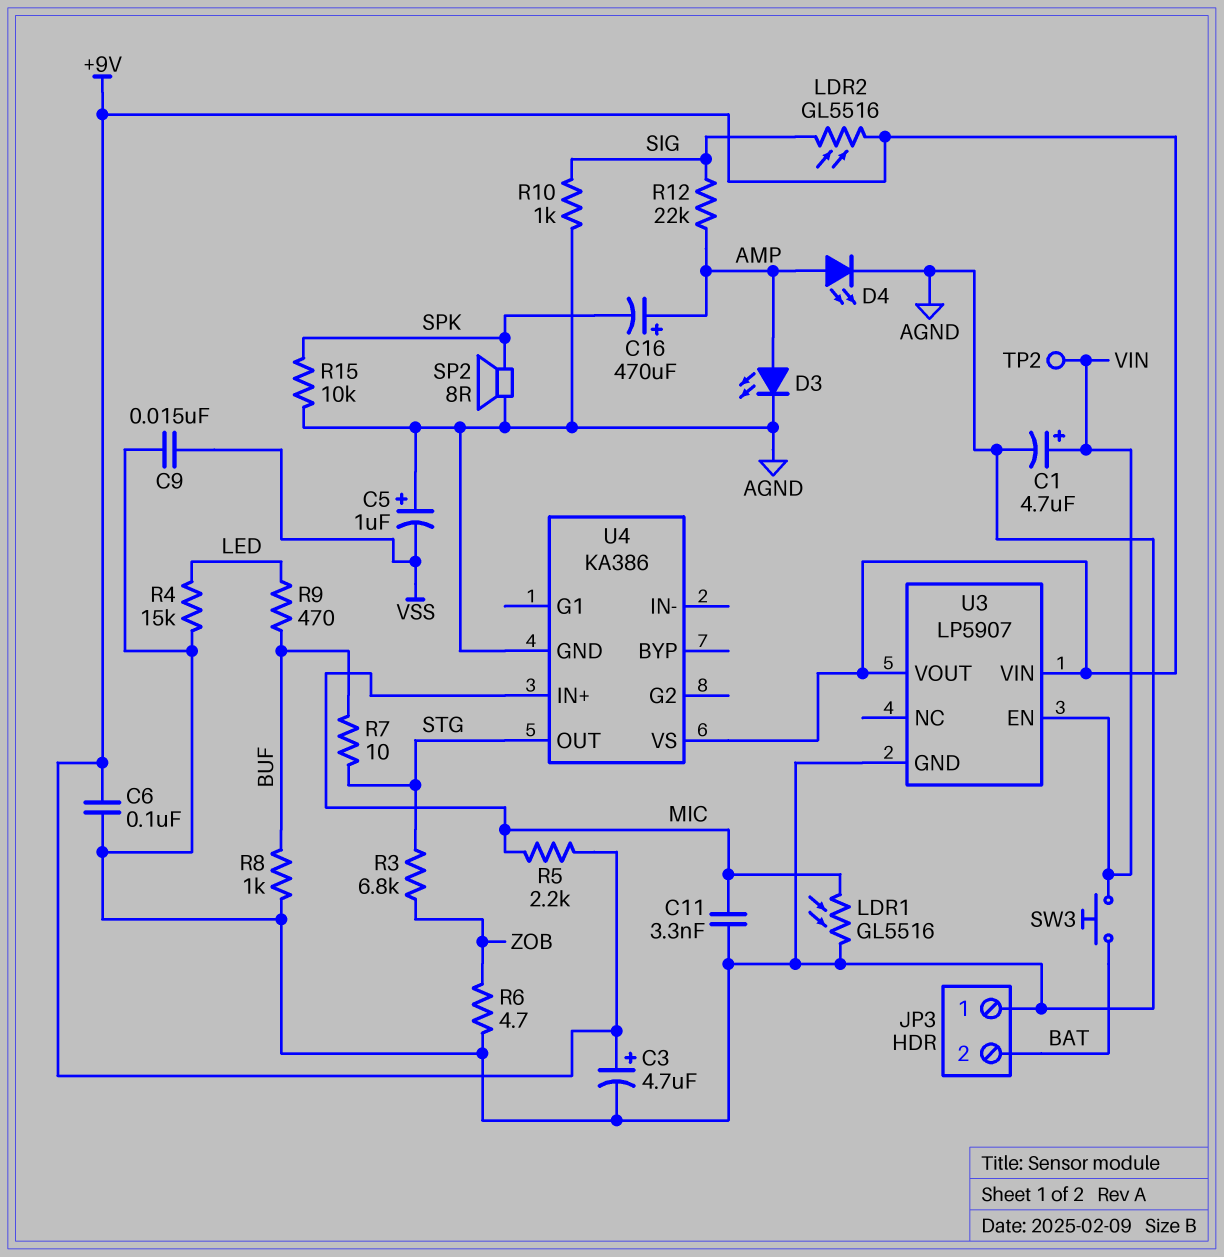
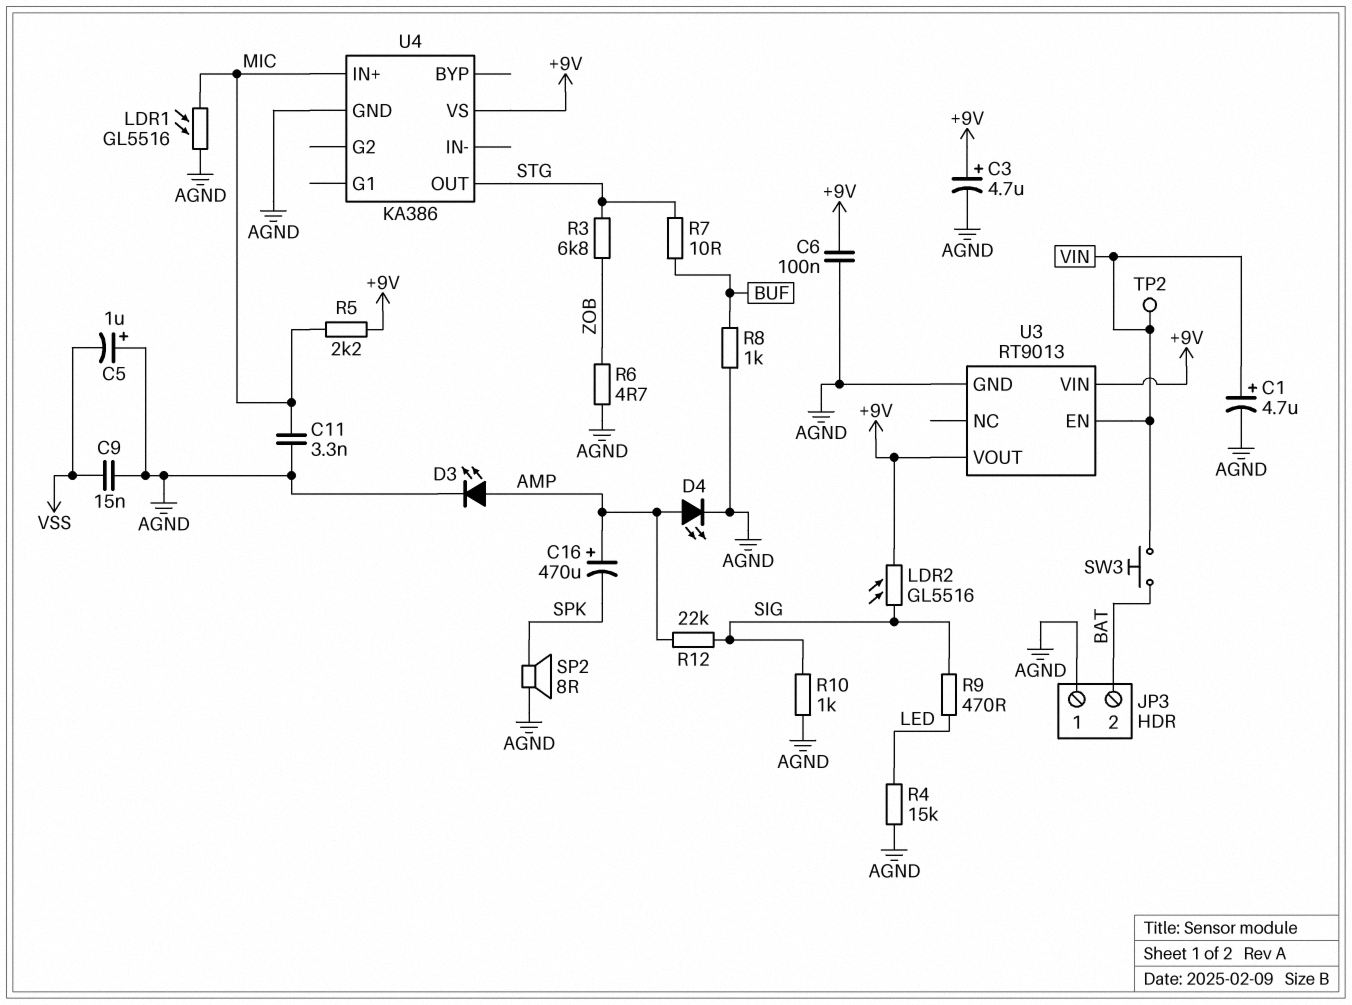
R9: 470 (BUF, LED) -> 470 (LED, SIG)
R15: 10k (AGND, SPK) -> none
U3: LP5907 -> RT9013

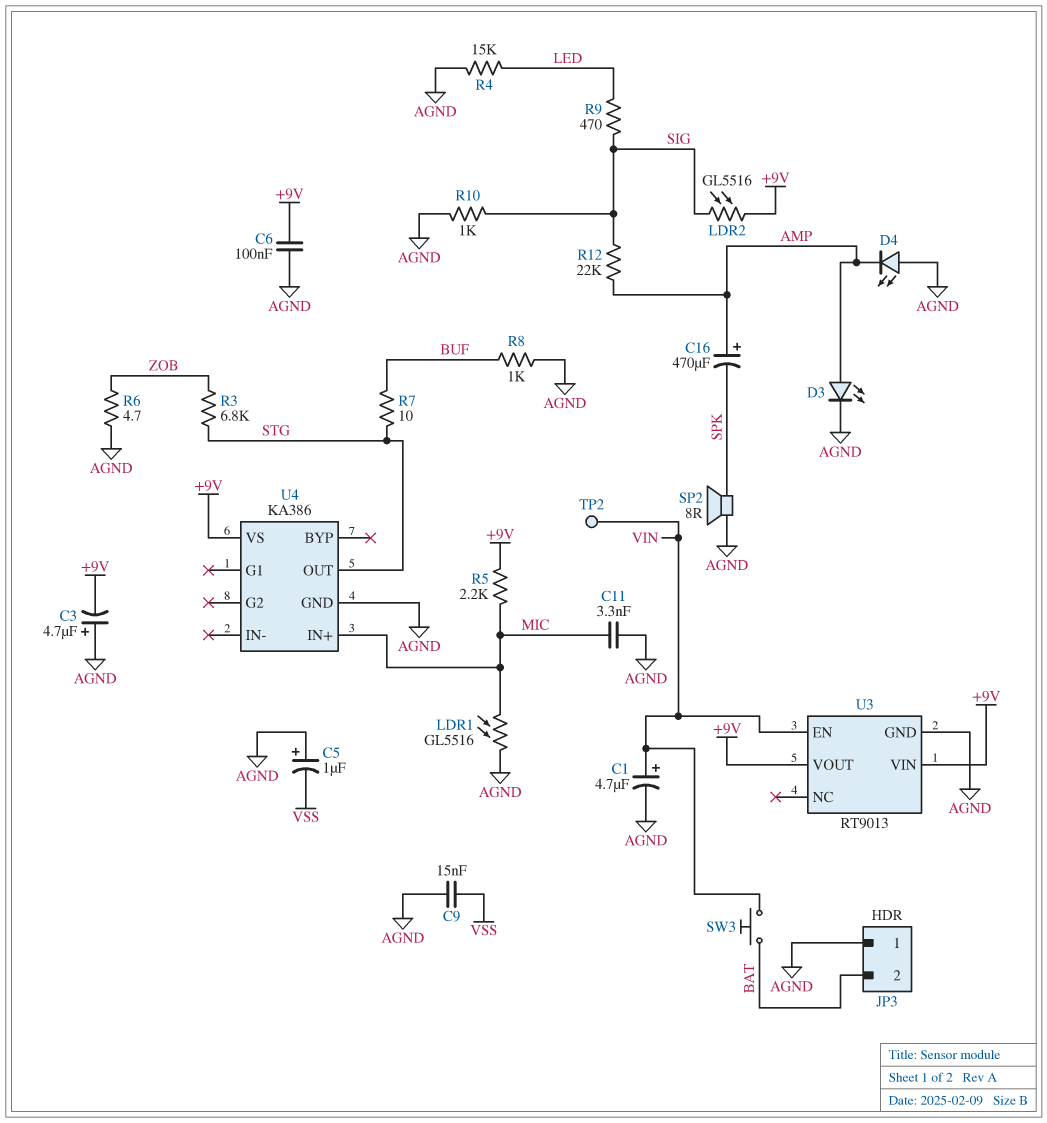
C3: 4.7uF (plus +9V, minus AGND) -> 4.7uF (plus AGND, minus +9V)
D4: LED (A AMP, K AGND) -> LED (A AGND, K AMP)

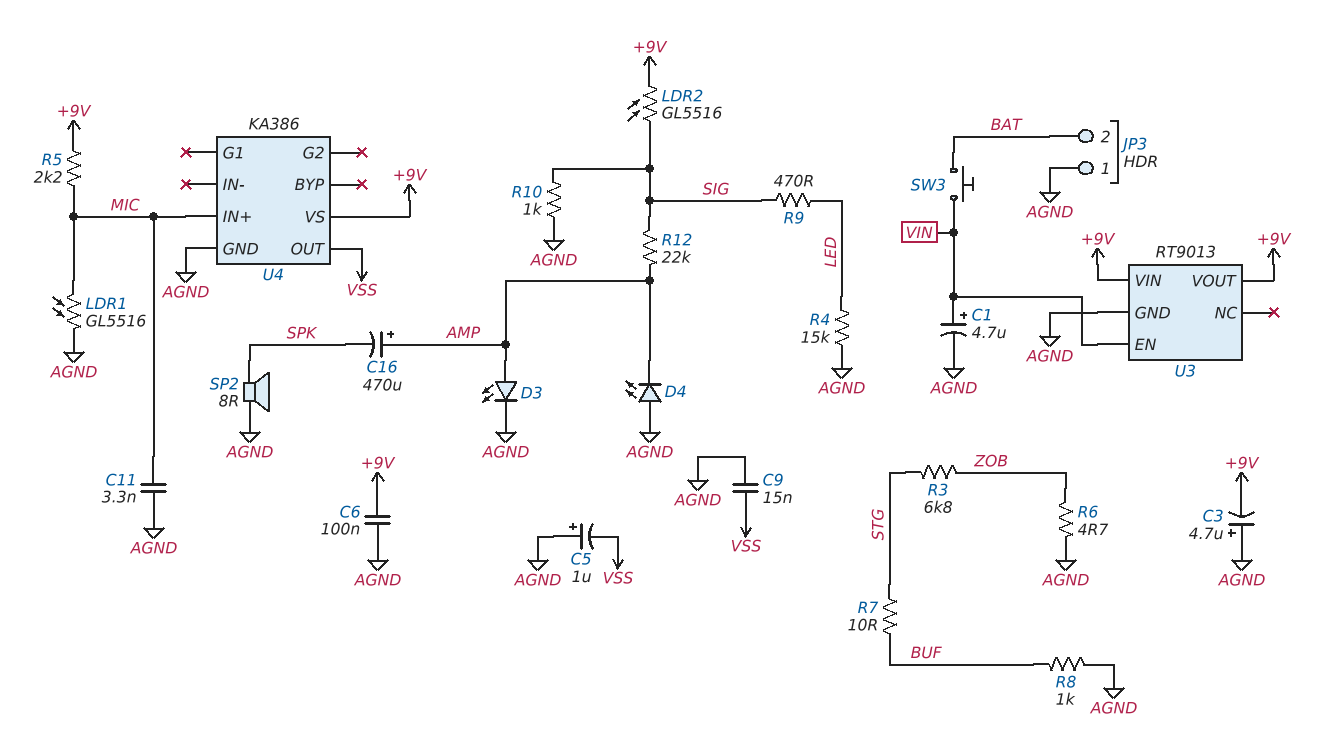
TP2: test point (VIN) -> none
U4 pin OUT: STG -> VSS

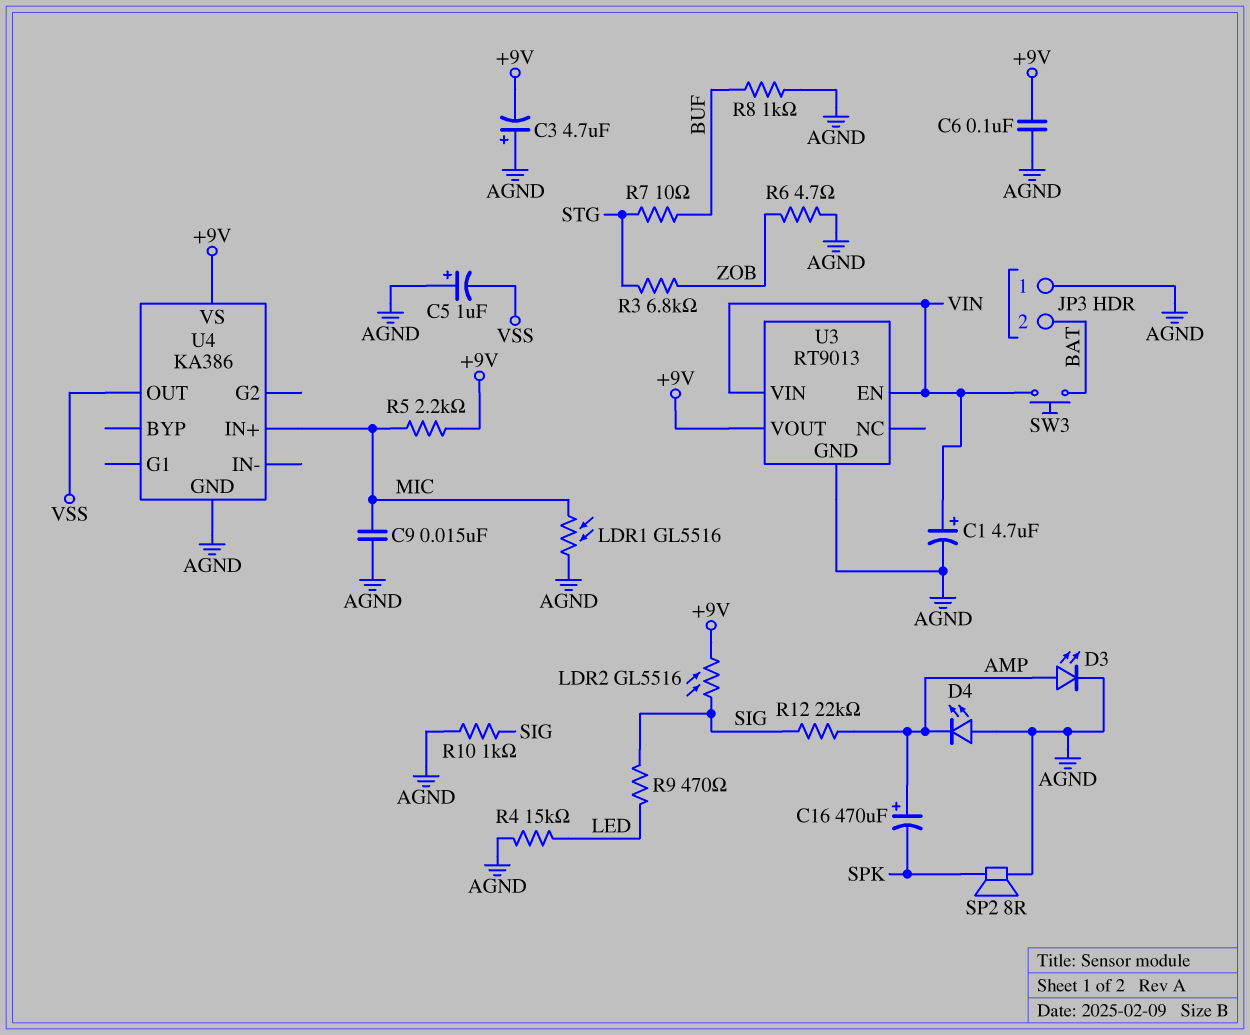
C9: 15nF (AGND, VSS) -> 15nF (AGND, MIC)
C11: 3.3nF (AGND, MIC) -> none
U3 pin VIN: +9V -> VIN

